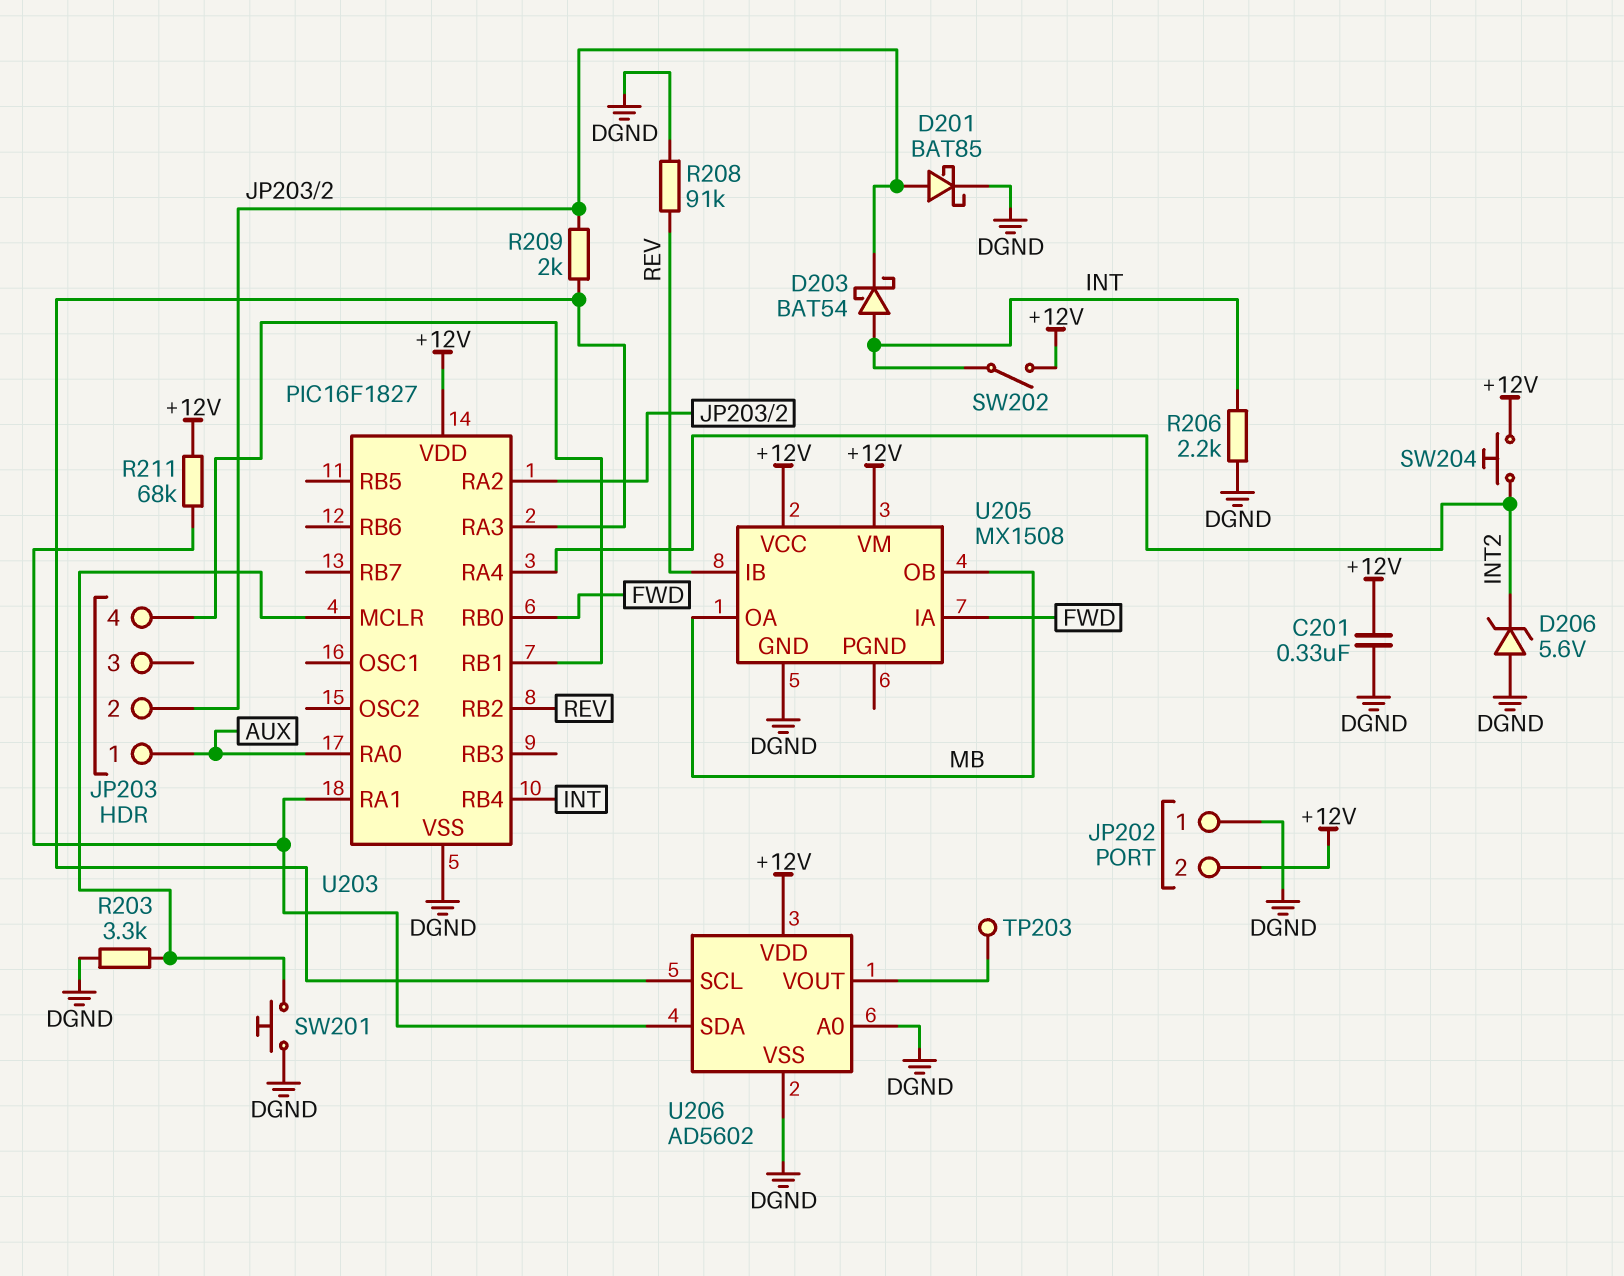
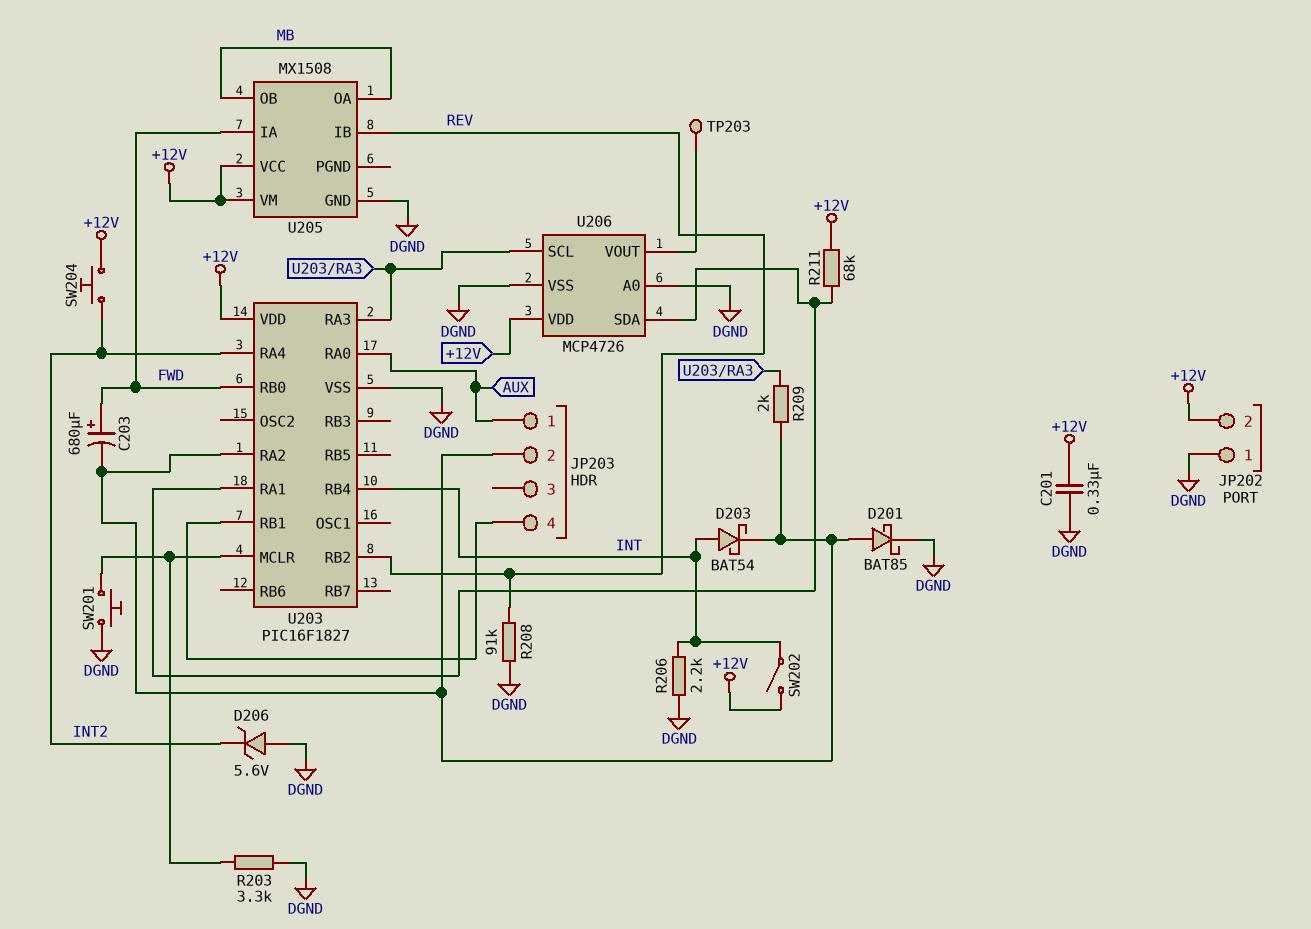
C203: none -> 680uF (plus FWD, minus JP203/2)
U206: AD5602 -> MCP4726

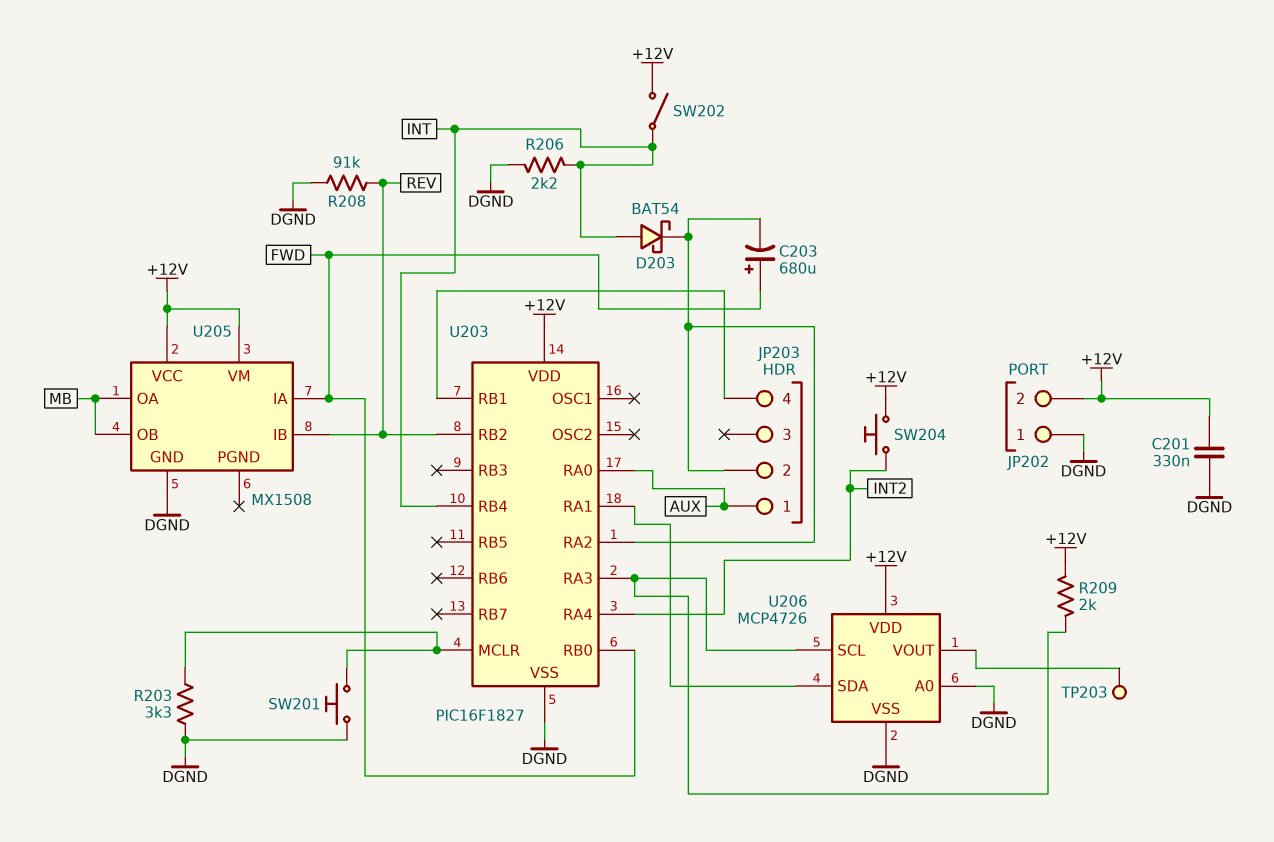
D201: schottky BAT85 (A JP203/2, K DGND) -> none
D206: zener 5.6V (A DGND, K INT2) -> none
R209: 2k (JP203/2, U203/RA3) -> 2k (+12V, U203/RA3)
R211: 68k (+12V, U203/RA1) -> none

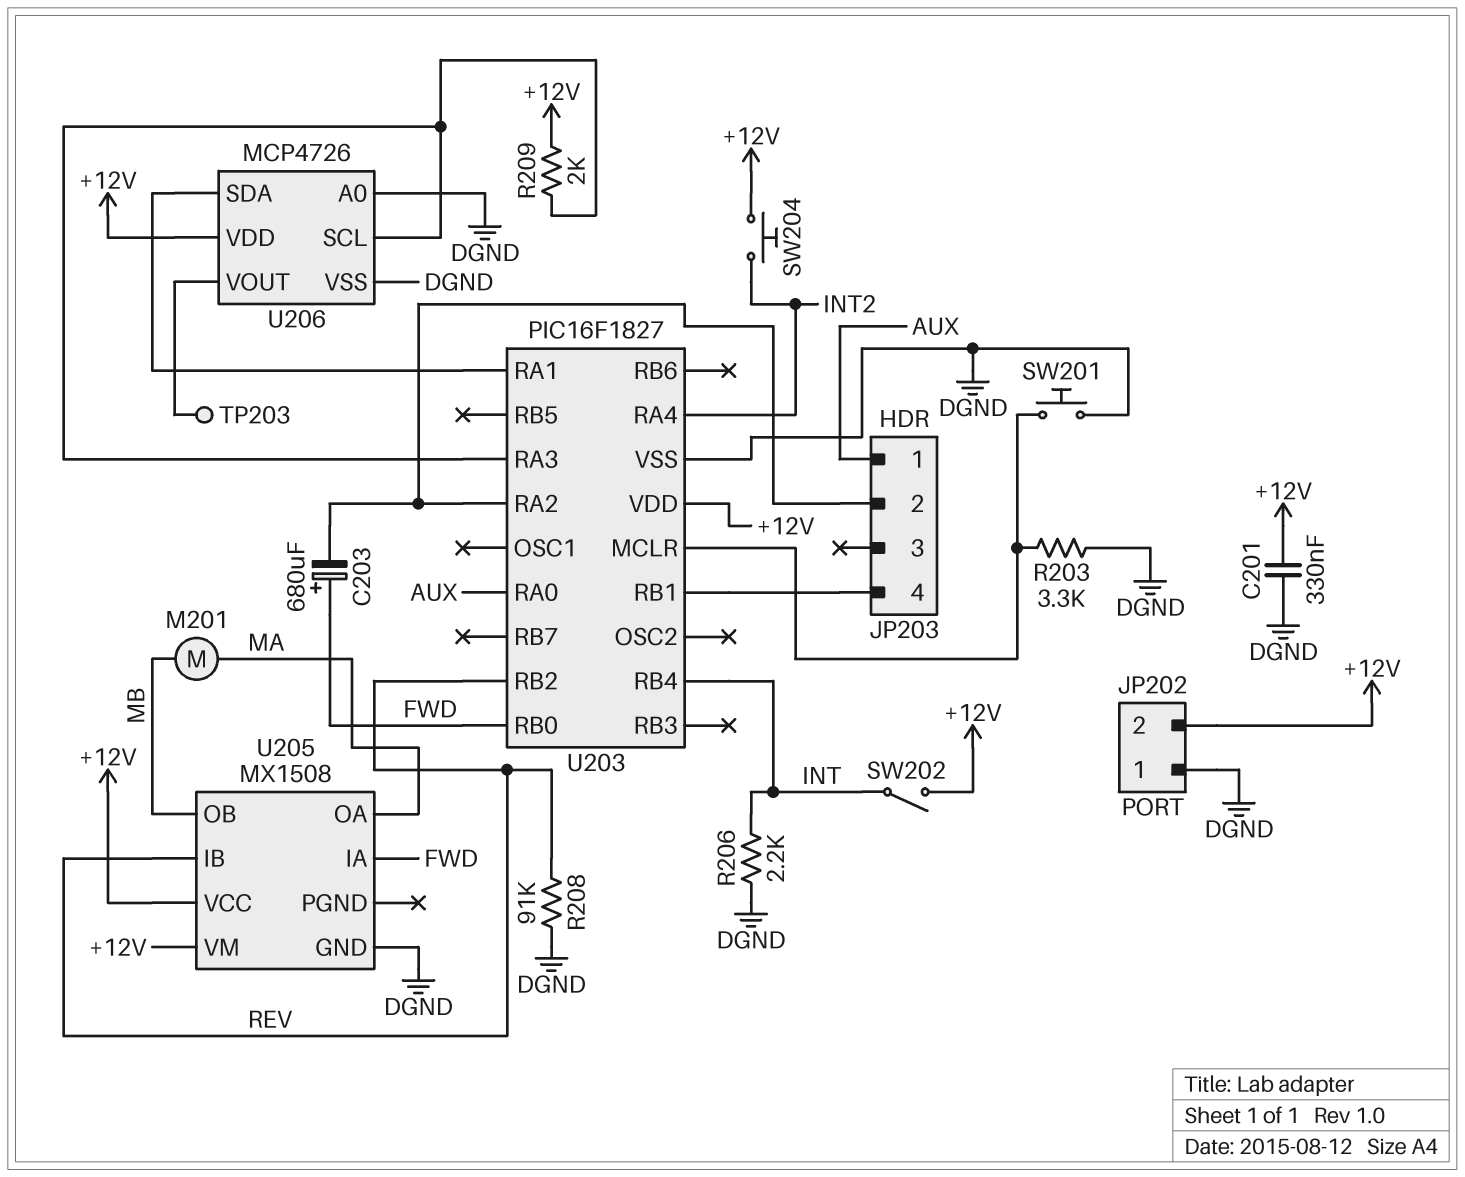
D203: schottky BAT54 (A INT, K JP203/2) -> none
M201: none -> motor (MA, MB)
U205 pin OA: MB -> MA

